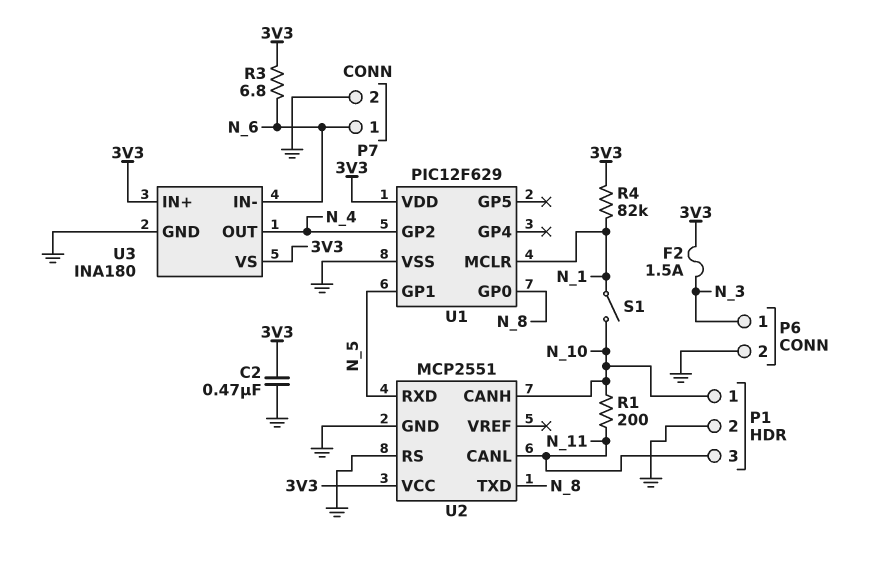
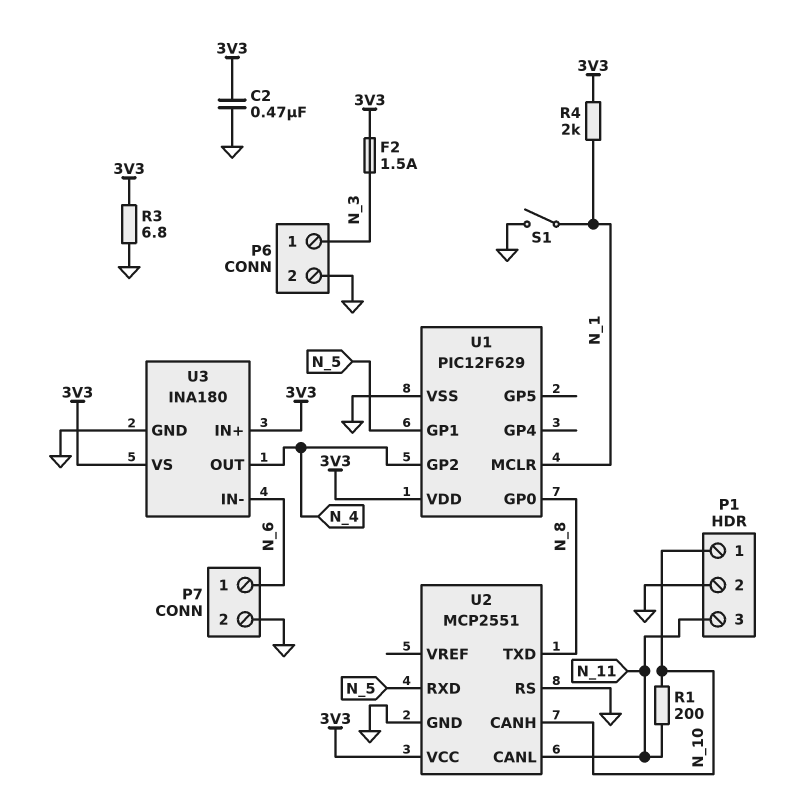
R3: 6.8 (3V3, N_6) -> 6.8 (3V3, GND)
R4: 82k (3V3, N_1) -> 2k (3V3, N_1)
S1: switch (N_1, N_10) -> switch (GND, N_1)

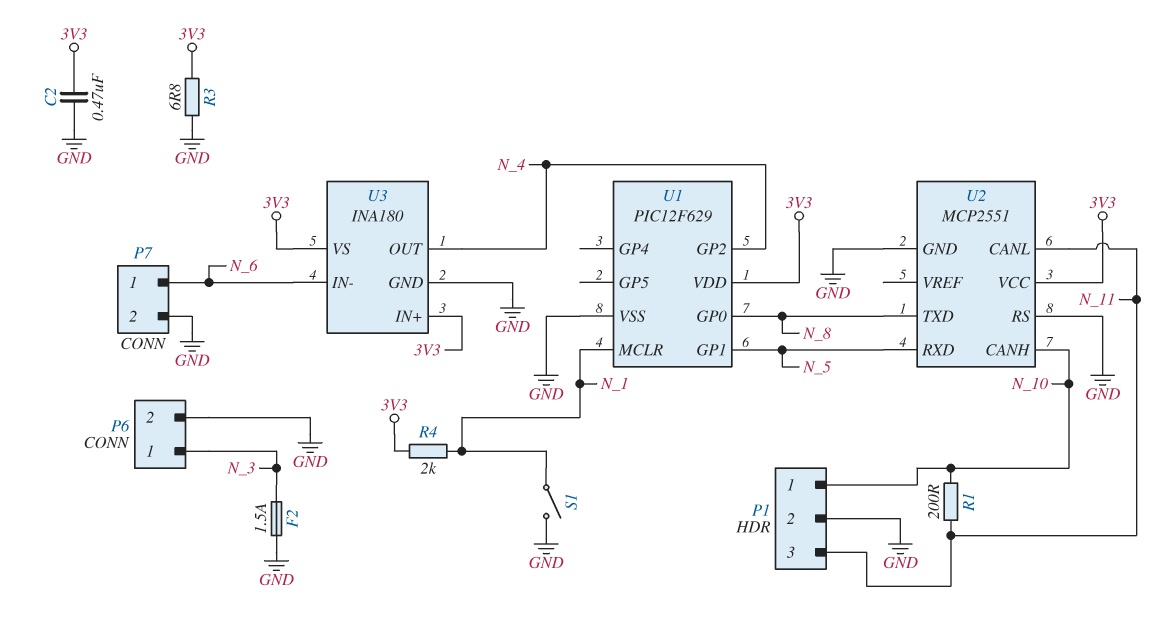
F2: 1.5A (3V3, N_3) -> 1.5A (GND, N_3)

